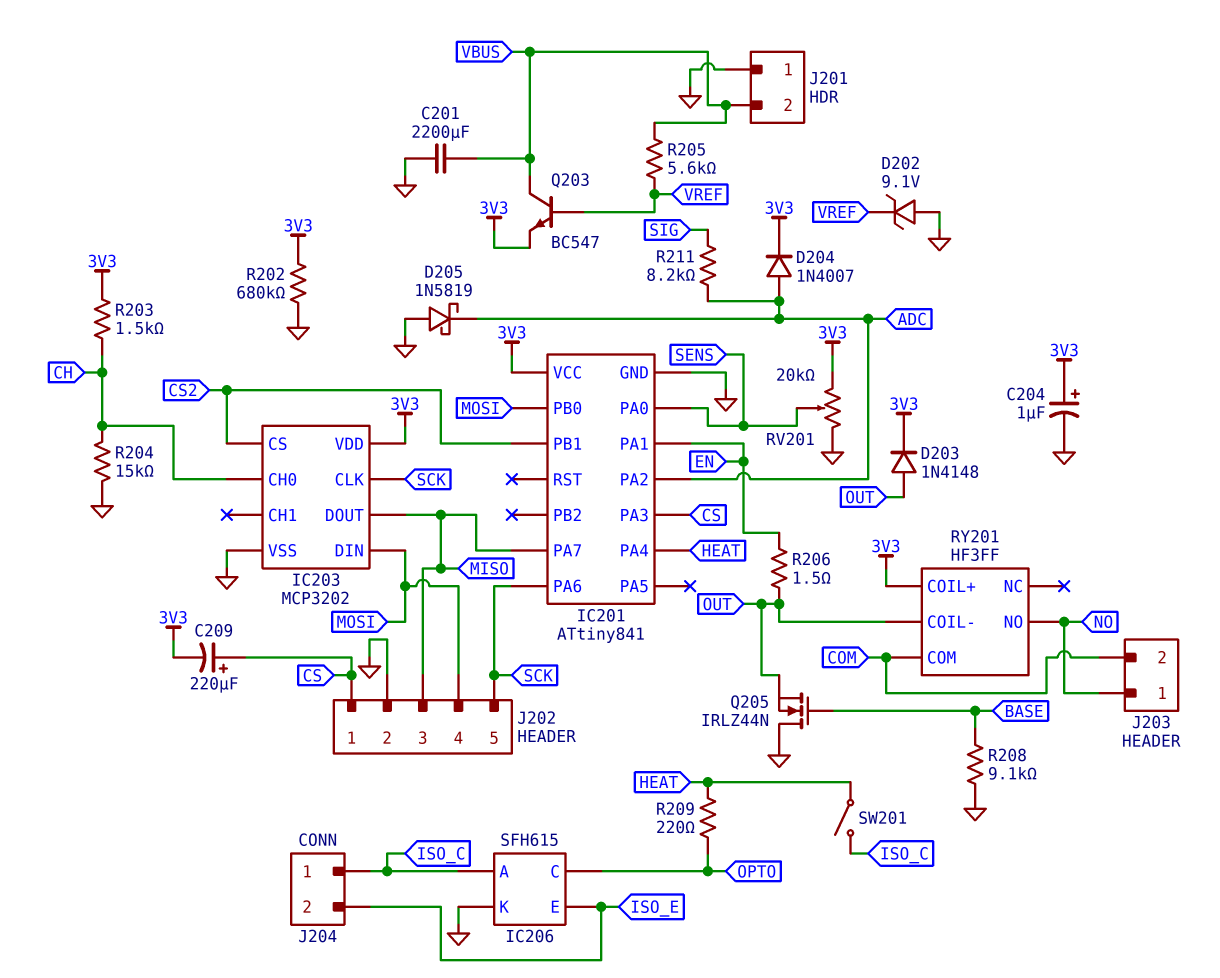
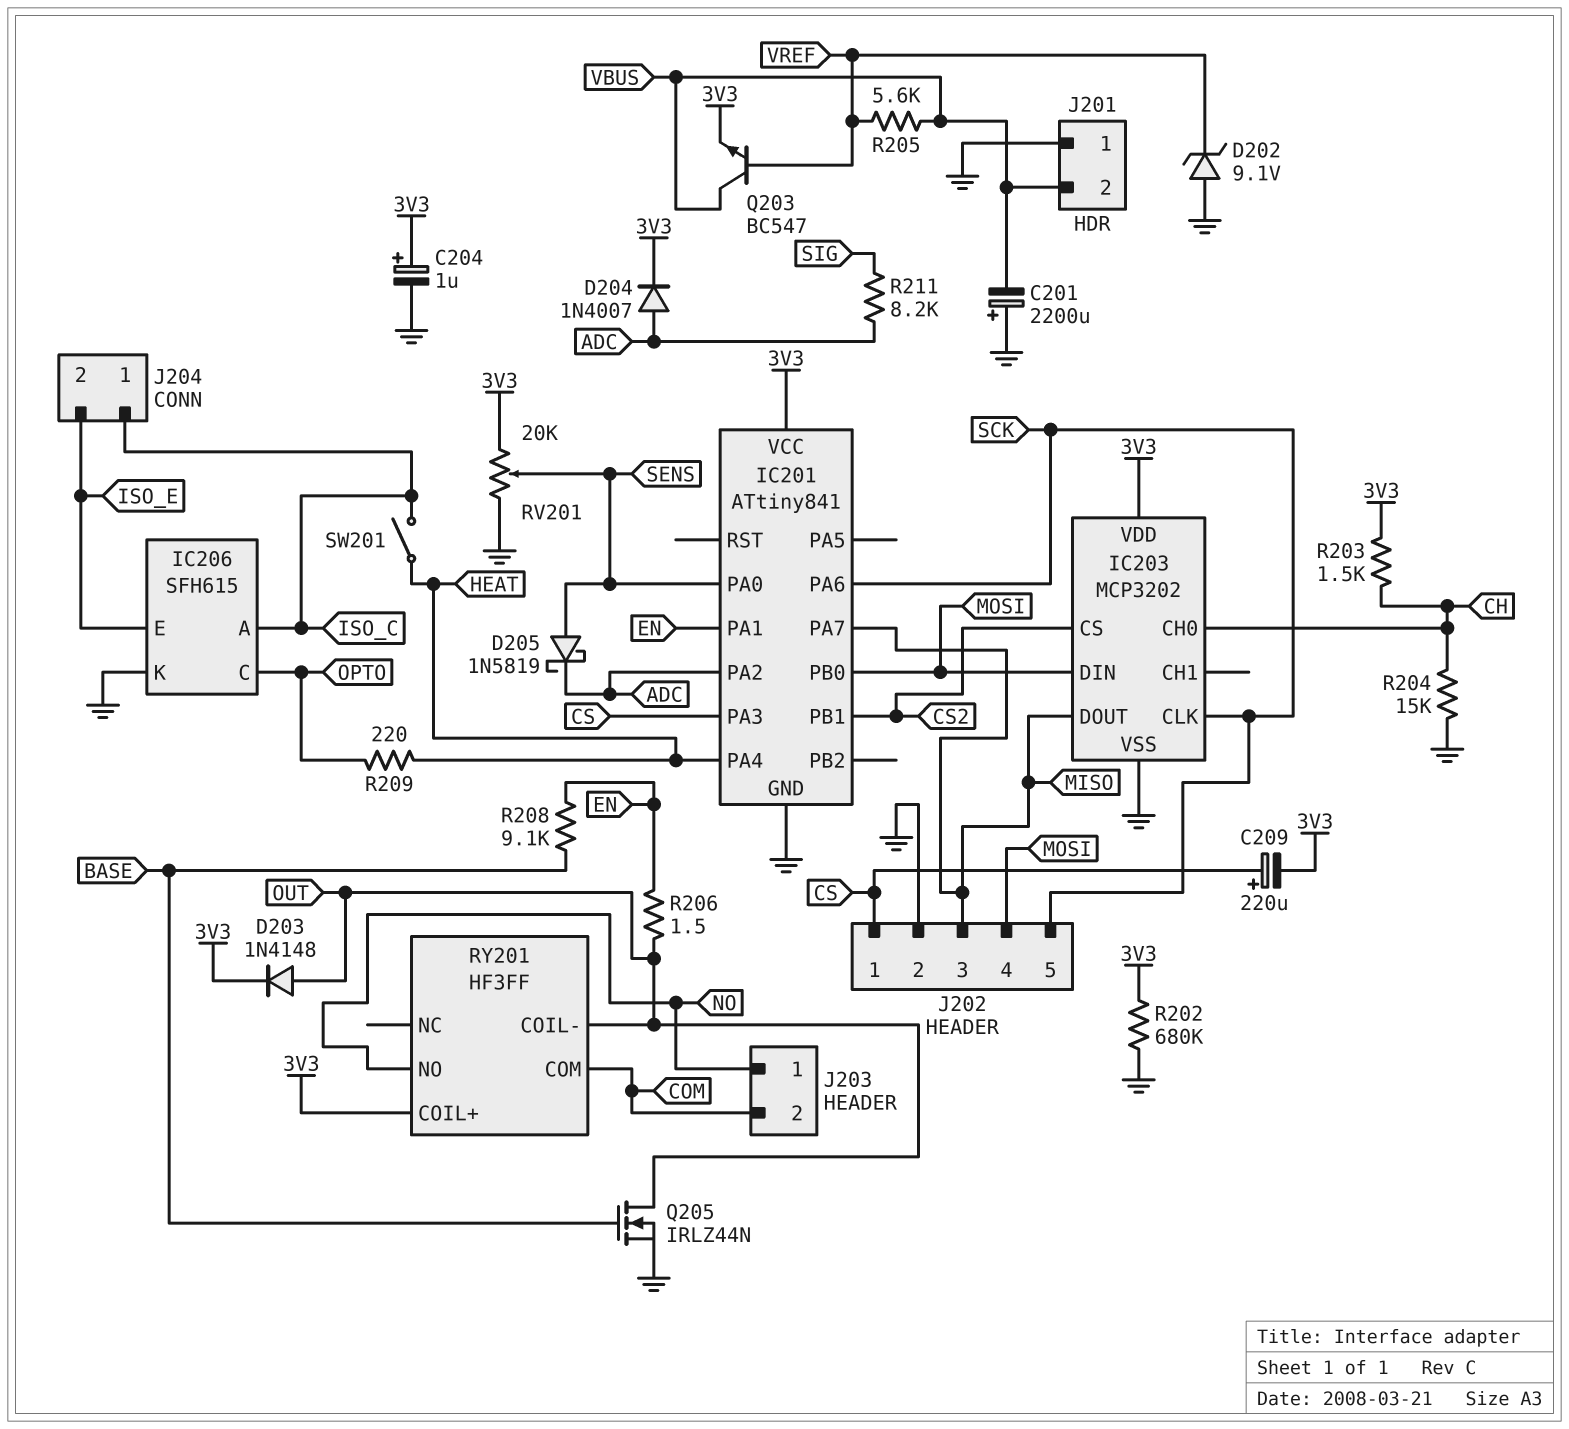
C201: 2200uF (GND, VBUS) -> 2200uF (plus GND, minus VBUS)
D205: schottky 1N5819 (A GND, K ADC) -> schottky 1N5819 (A SENS, K ADC)
Q205: NMOS IRLZ44N (G BASE, D GND, S OUT) -> NMOS IRLZ44N (G BASE, D OUT, S GND)
R208: 9.1k (BASE, GND) -> 9.1k (BASE, EN)

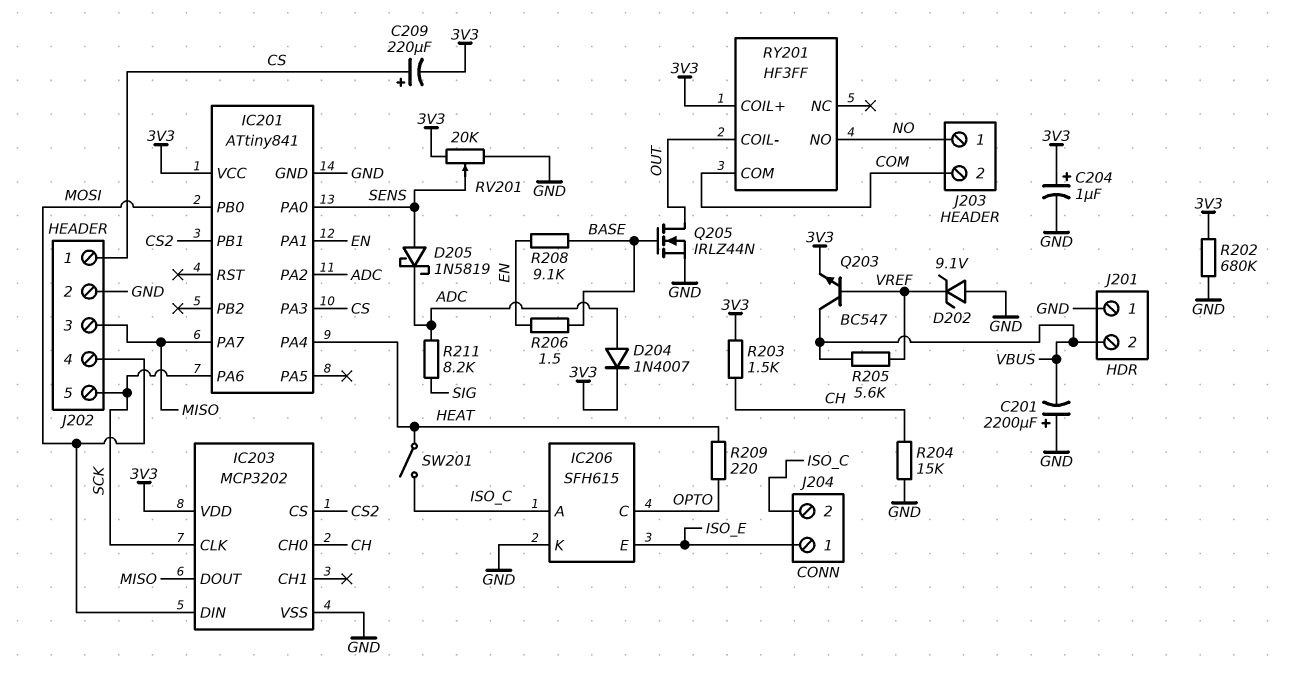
D203: diode 1N4148 (A OUT, K 3V3) -> none
J204 pin 1: ISO_C -> ISO_E
J204 pin 2: ISO_E -> ISO_C
R206: 1.5 (EN, OUT) -> 1.5 (BASE, EN)

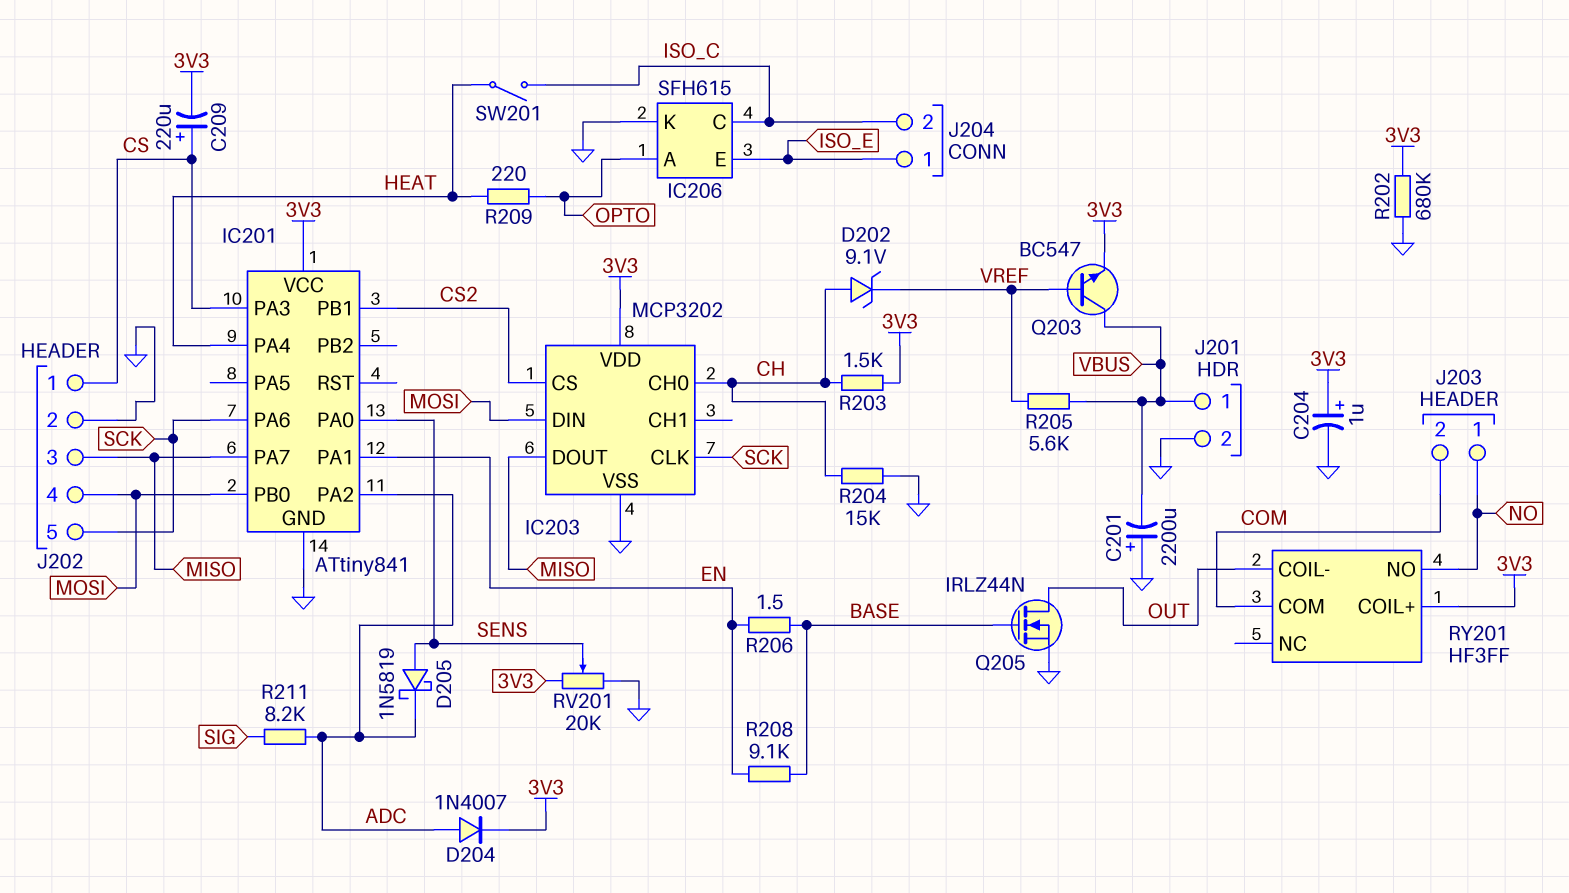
D202: zener 9.1V (A GND, K VREF) -> zener 9.1V (A CH, K VREF)
IC206 pin A: ISO_C -> OPTO
IC206 pin C: OPTO -> ISO_C
J201 pin 1: GND -> VBUS
J201 pin 2: VBUS -> GND

